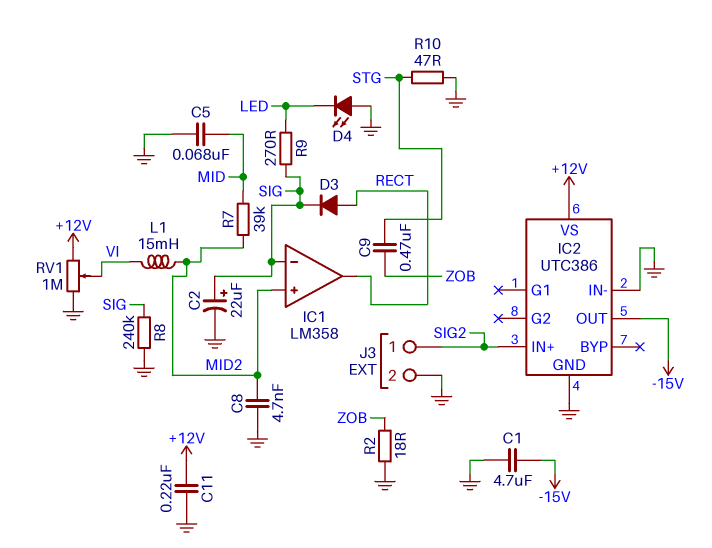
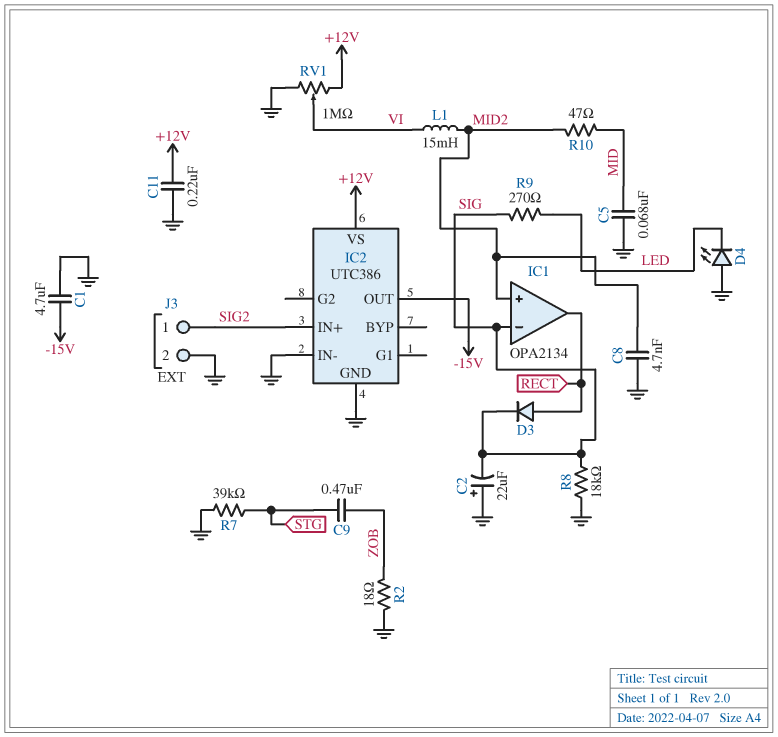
C2: 22uF (plus SIG, minus GND) -> 22uF (plus GND, minus SIG)
IC1: LM358 -> OPA2134
R7: 39k (MID, MID2) -> 39k (GND, STG)
R8: 240k (GND, SIG) -> 18k (GND, SIG)
R10: 47 (GND, STG) -> 47 (MID, MID2)

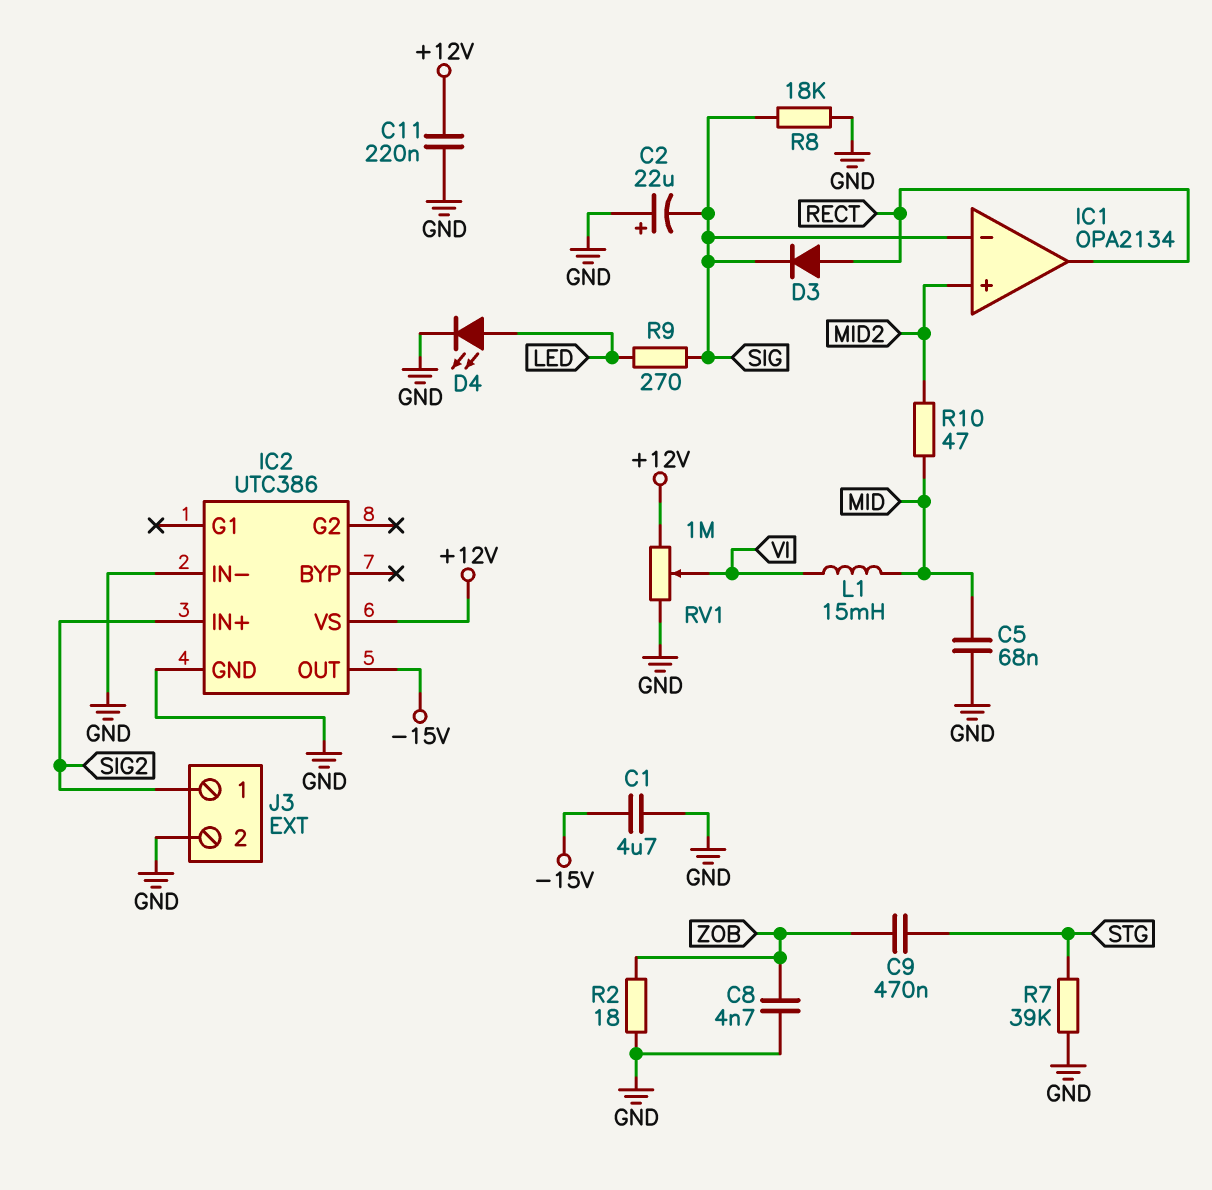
C8: 4.7nF (GND, MID2) -> 4.7nF (GND, ZOB)
D4: LED (A GND, K LED) -> LED (A LED, K GND)
L1: 15mH (MID2, VI) -> 15mH (MID, VI)

